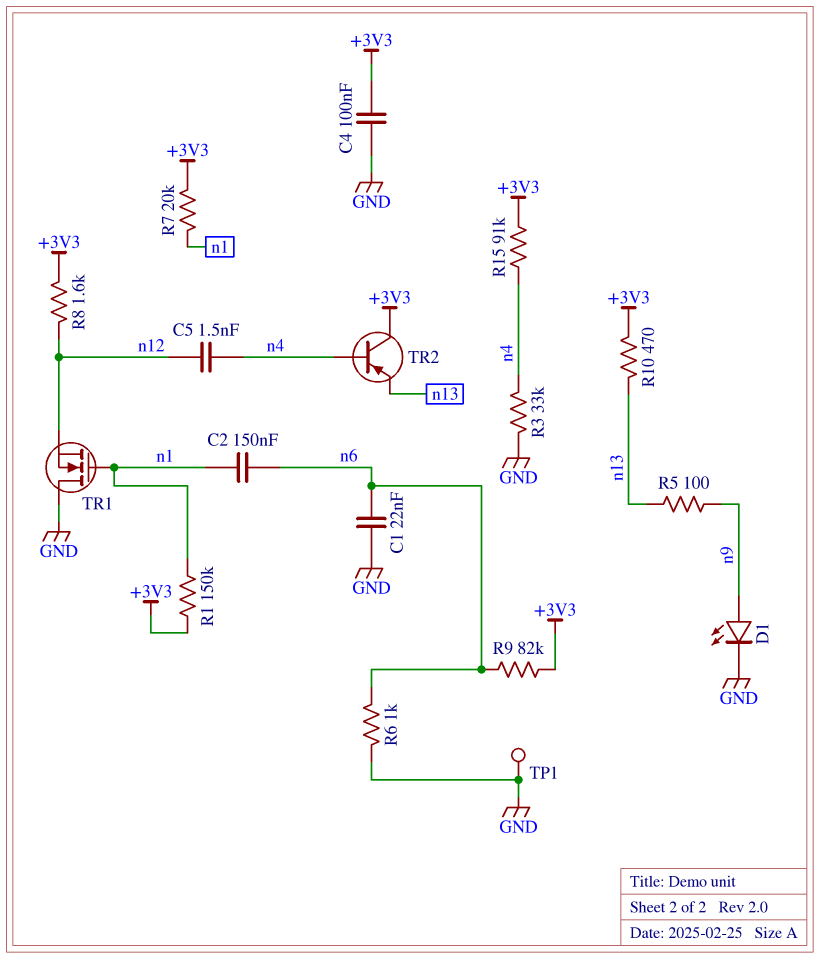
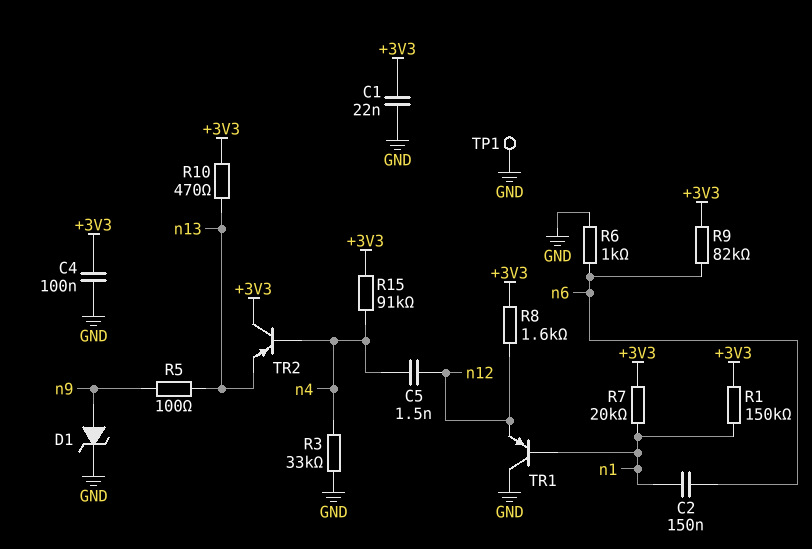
C1: 22nF (GND, n6) -> 22nF (+3V3, GND)
D1: LED (A n9, K GND) -> zener (A n9, K GND)
TR1: NMOS (G n1, D GND, S n12) -> PNP (B n1, C GND, E n12)

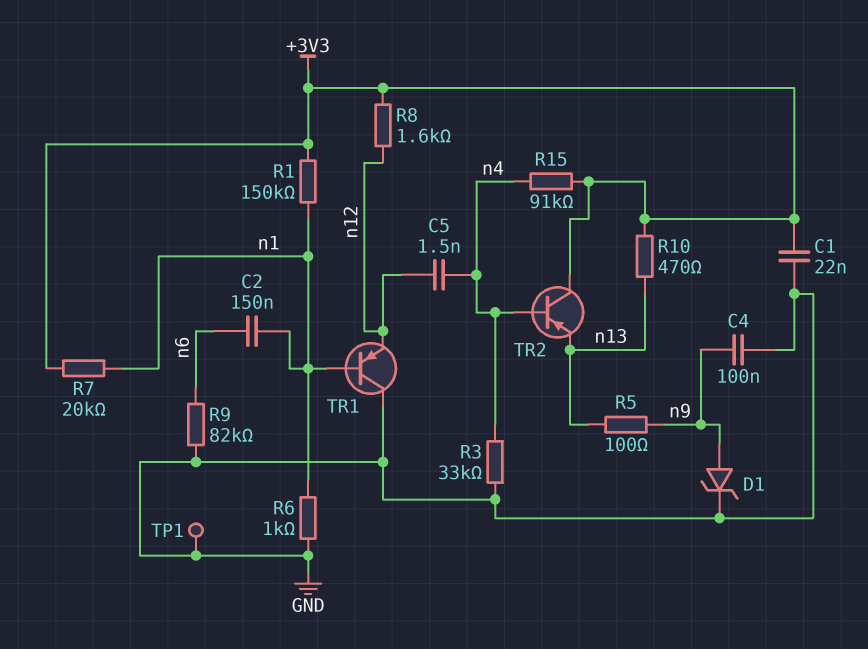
C4: 100nF (+3V3, GND) -> 100nF (GND, n9)
R6: 1k (GND, n6) -> 1k (GND, n1)
R9: 82k (+3V3, n6) -> 82k (GND, n6)

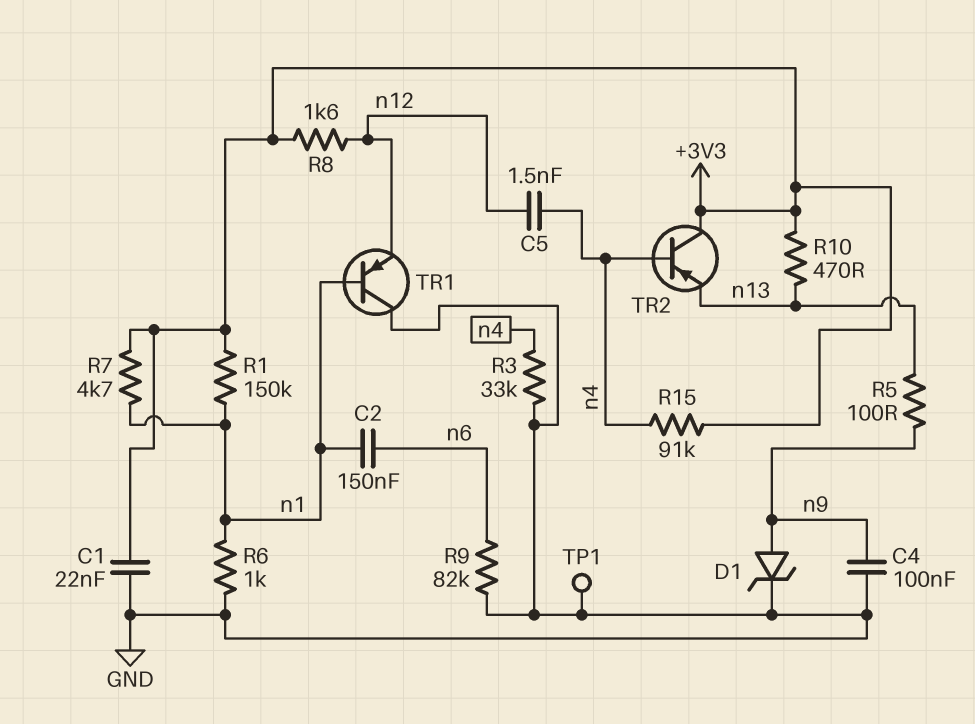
R7: 20k (+3V3, n1) -> 4.7k (+3V3, n1)

